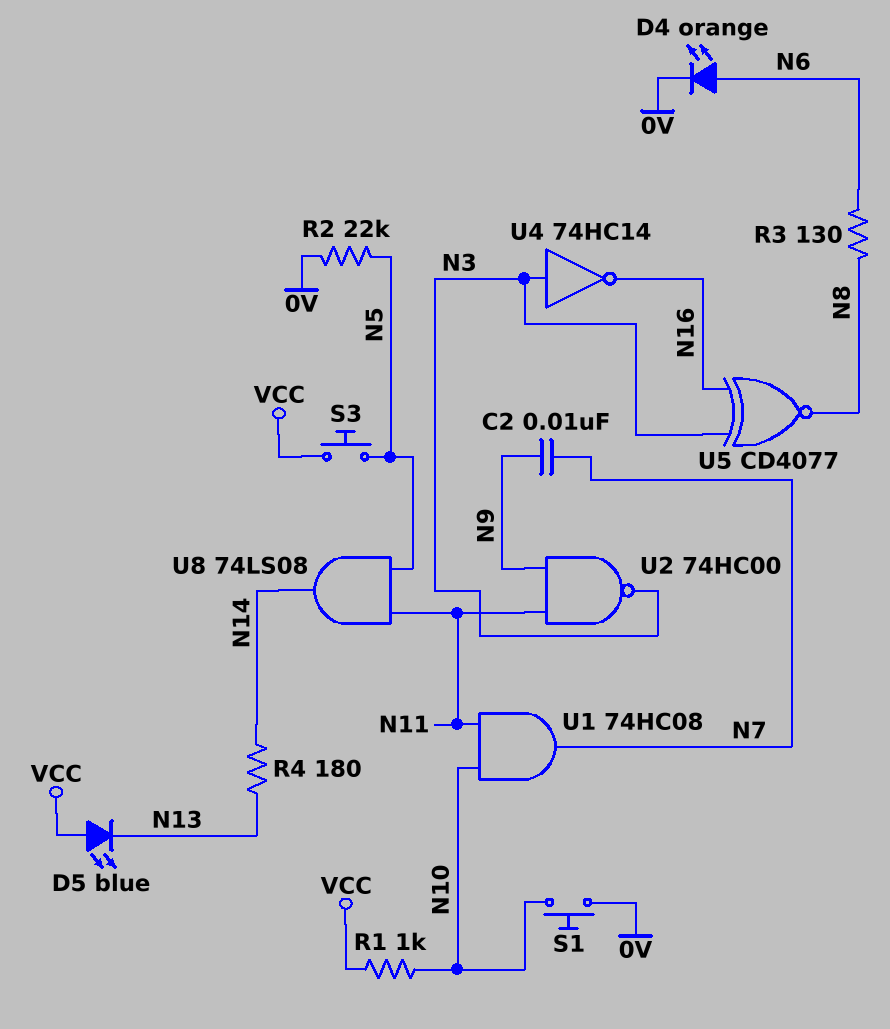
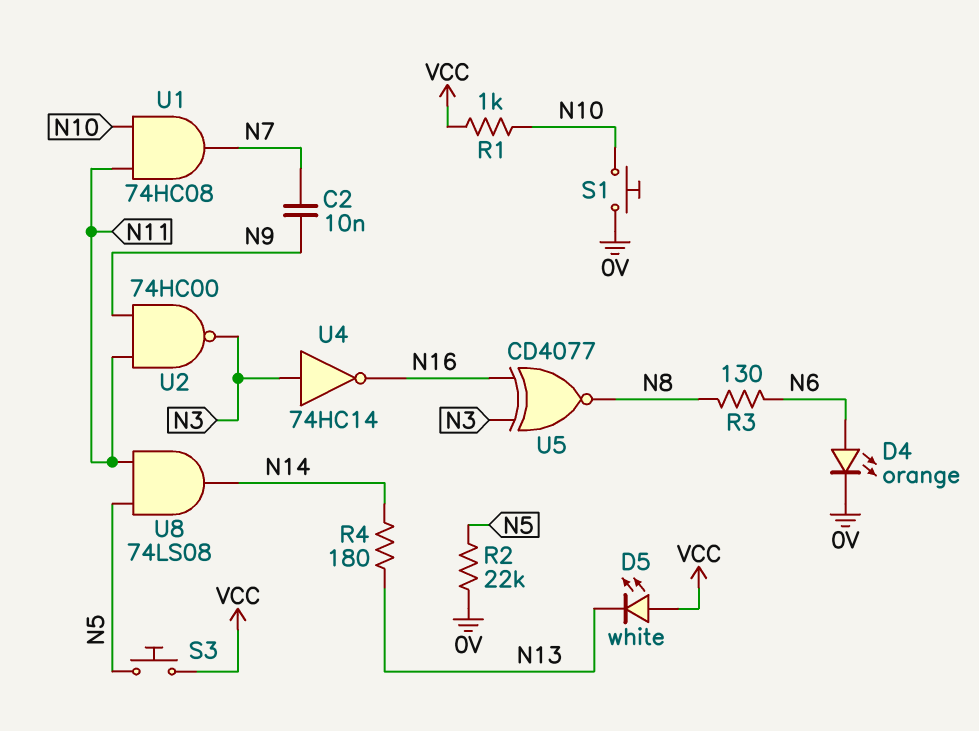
D5: LED blue (A VCC, K N13) -> LED white (A VCC, K N13)

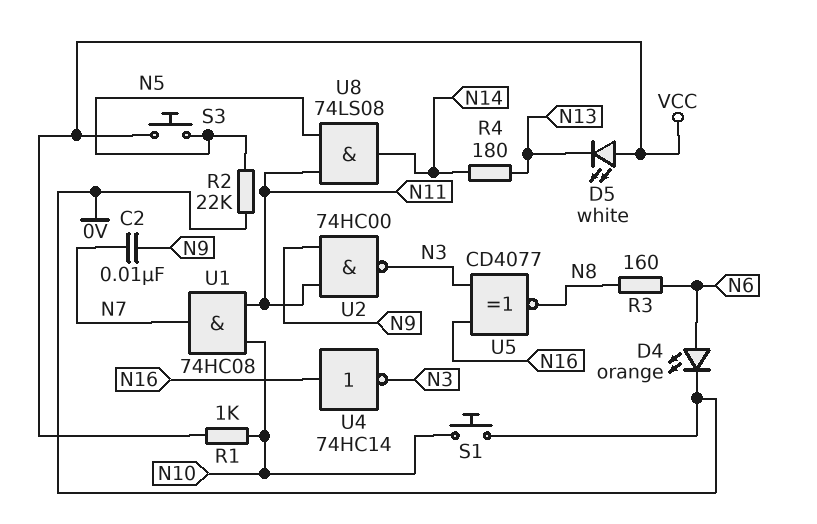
R3: 130 (N6, N8) -> 160 (N6, N8)
U4: NOT 74HC14 (in N3, out N16) -> NOT 74HC14 (in N16, out N3)

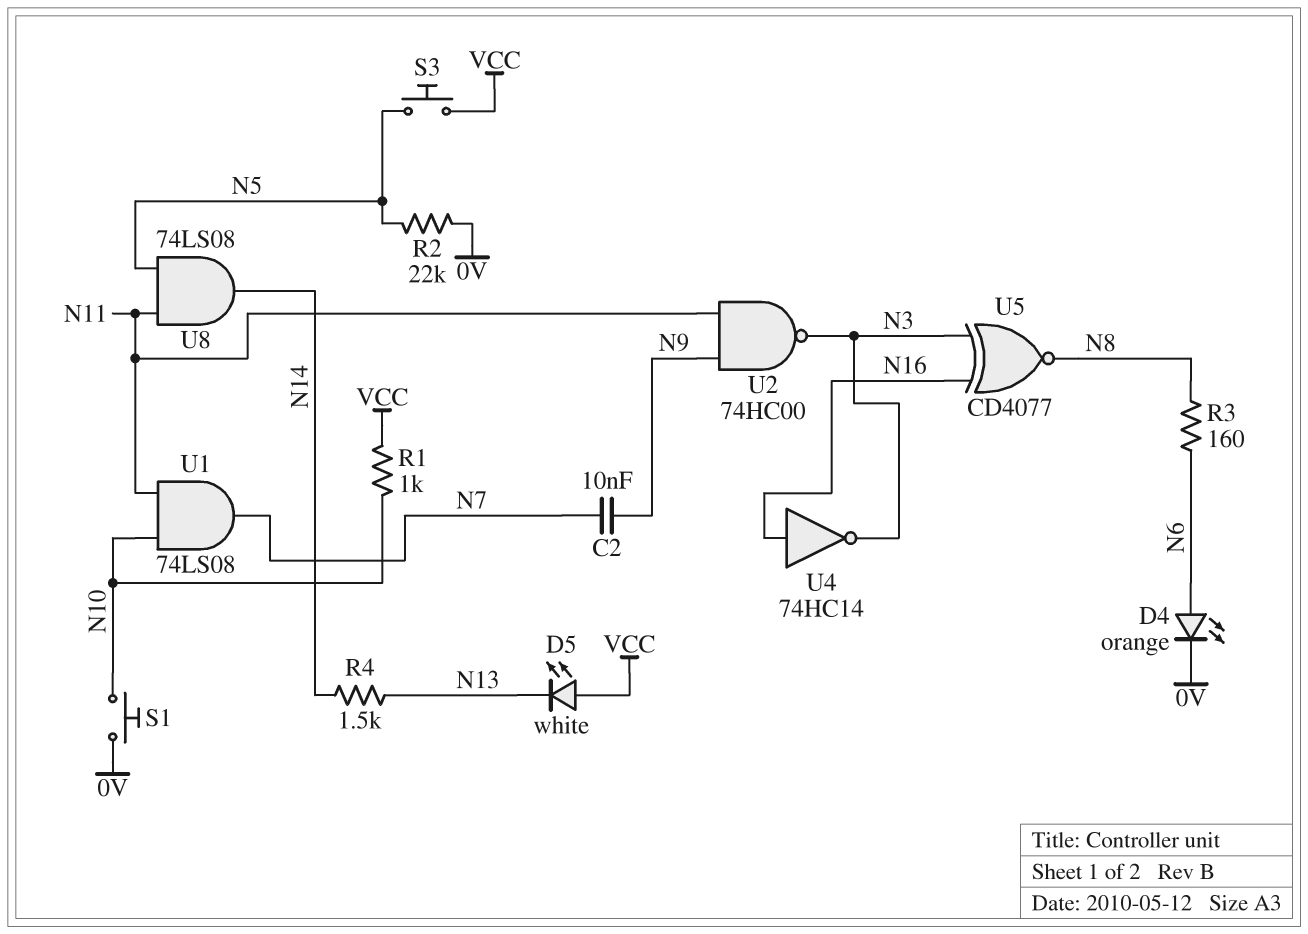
R4: 180 (N13, N14) -> 1.5k (N13, N14)
U1: AND 74HC08 (in N10, in N11, out N7) -> AND 74LS08 (in N10, in N11, out N7)

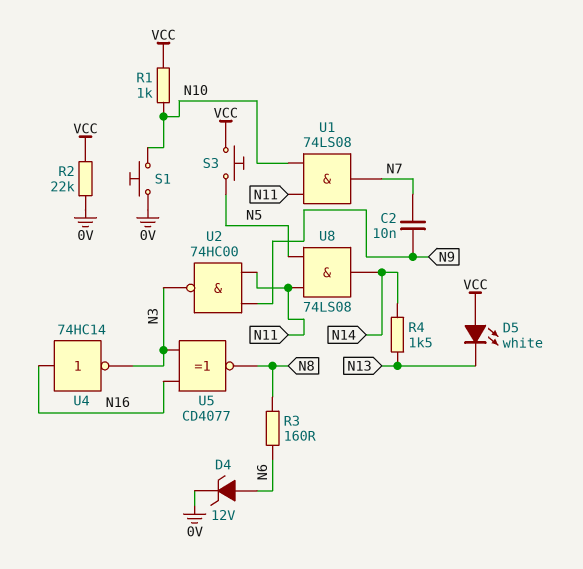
D4: LED orange (A N6, K 0V) -> zener 12V (A N6, K 0V)
R2: 22k (0V, N5) -> 22k (0V, VCC)

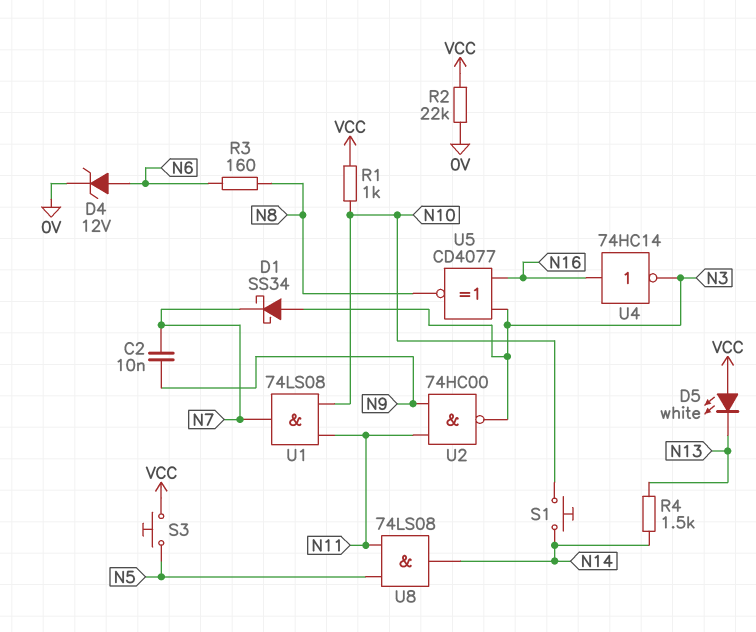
D1: none -> schottky SS34 (A N3, K N7)
S1: button (0V, N10) -> button (N10, N14)

